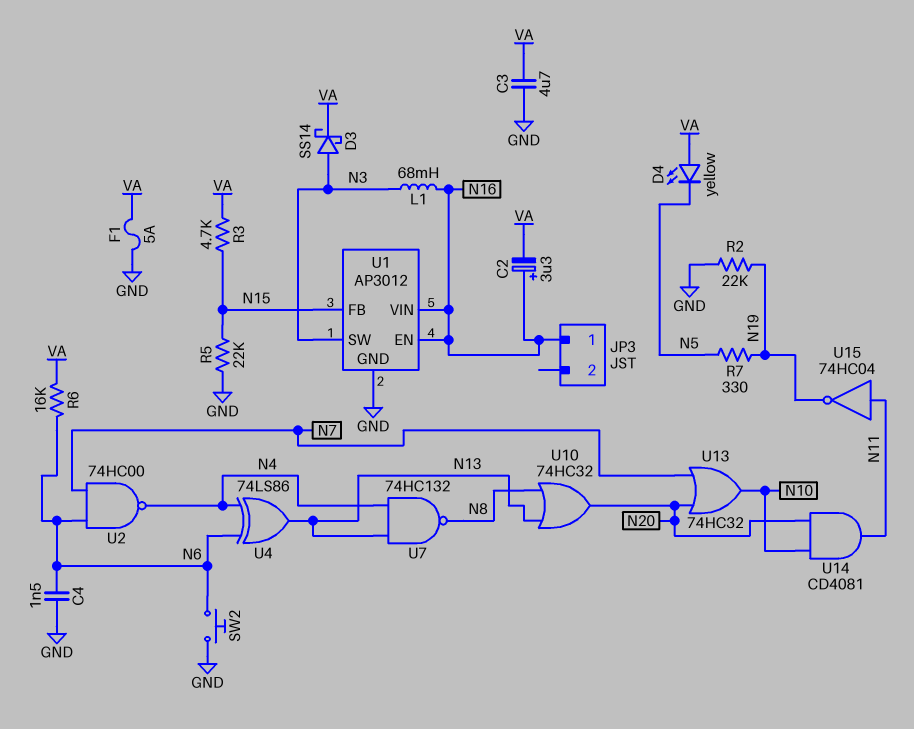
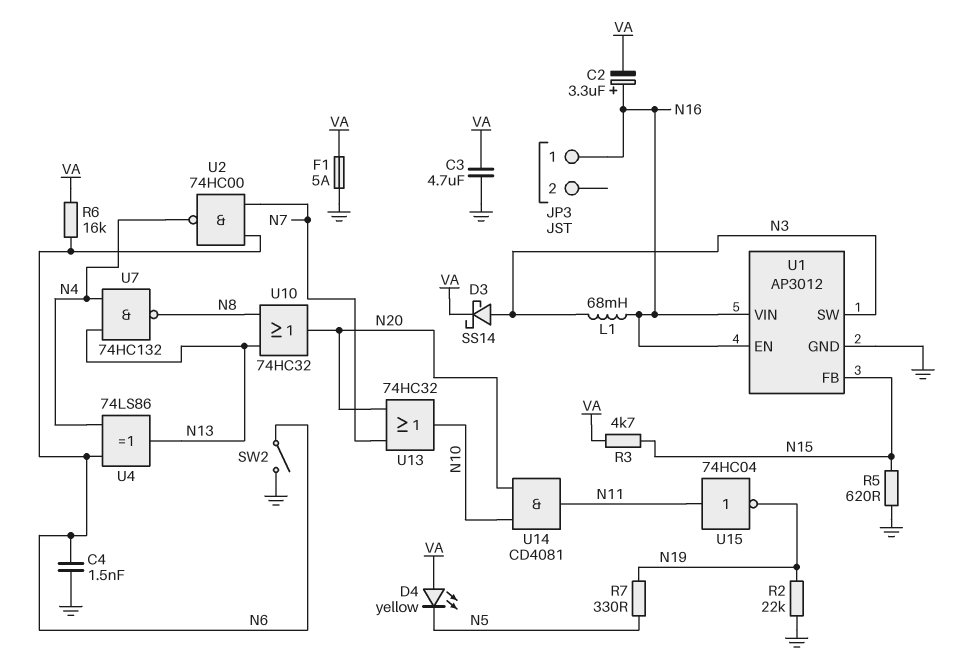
R5: 22k (GND, N15) -> 620 (GND, N15)
SW2: button (GND, N6) -> switch (GND, N6)

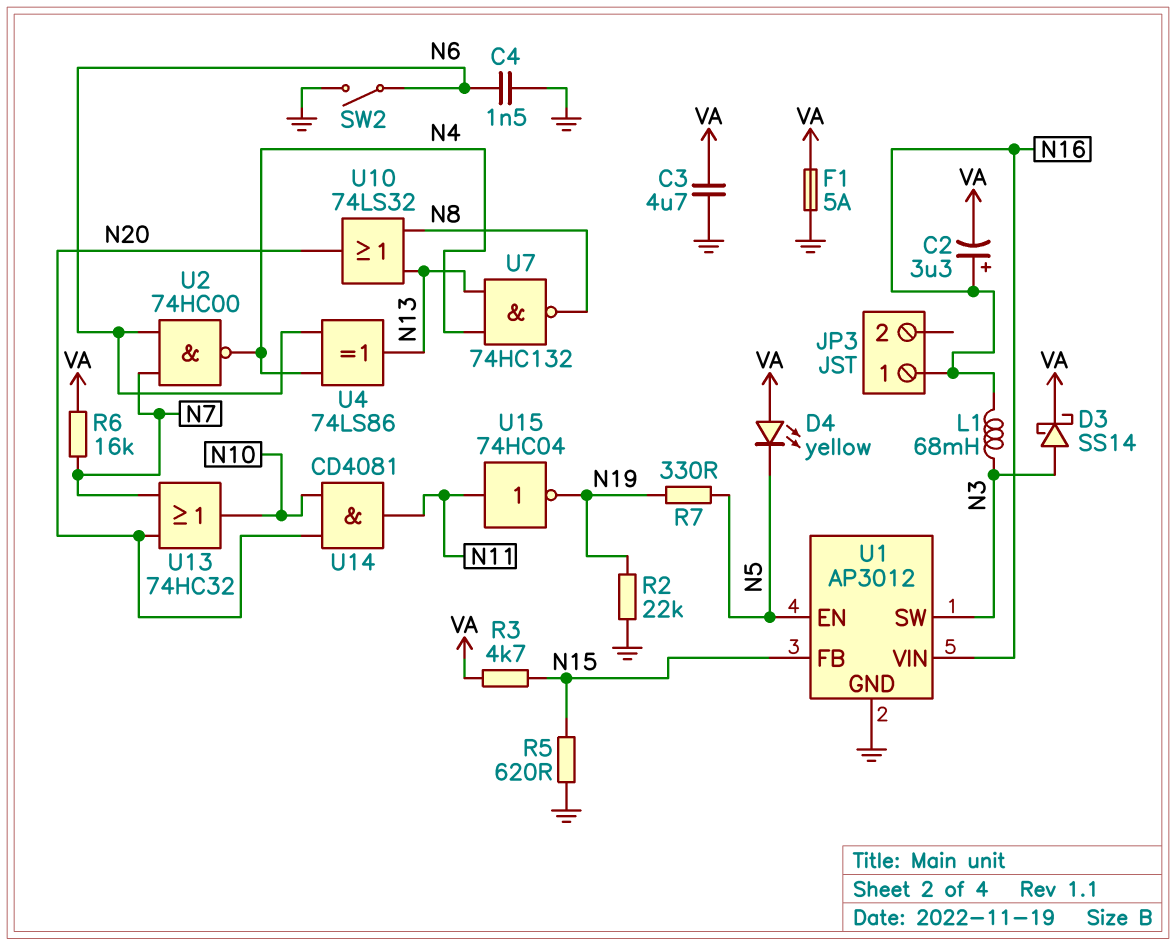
R6: 16k (N6, VA) -> 16k (N7, VA)
U1 pin EN: N16 -> N5
U10: OR 74HC32 (in N8, in N13, out N20) -> OR 74LS32 (in N8, in N13, out N20)

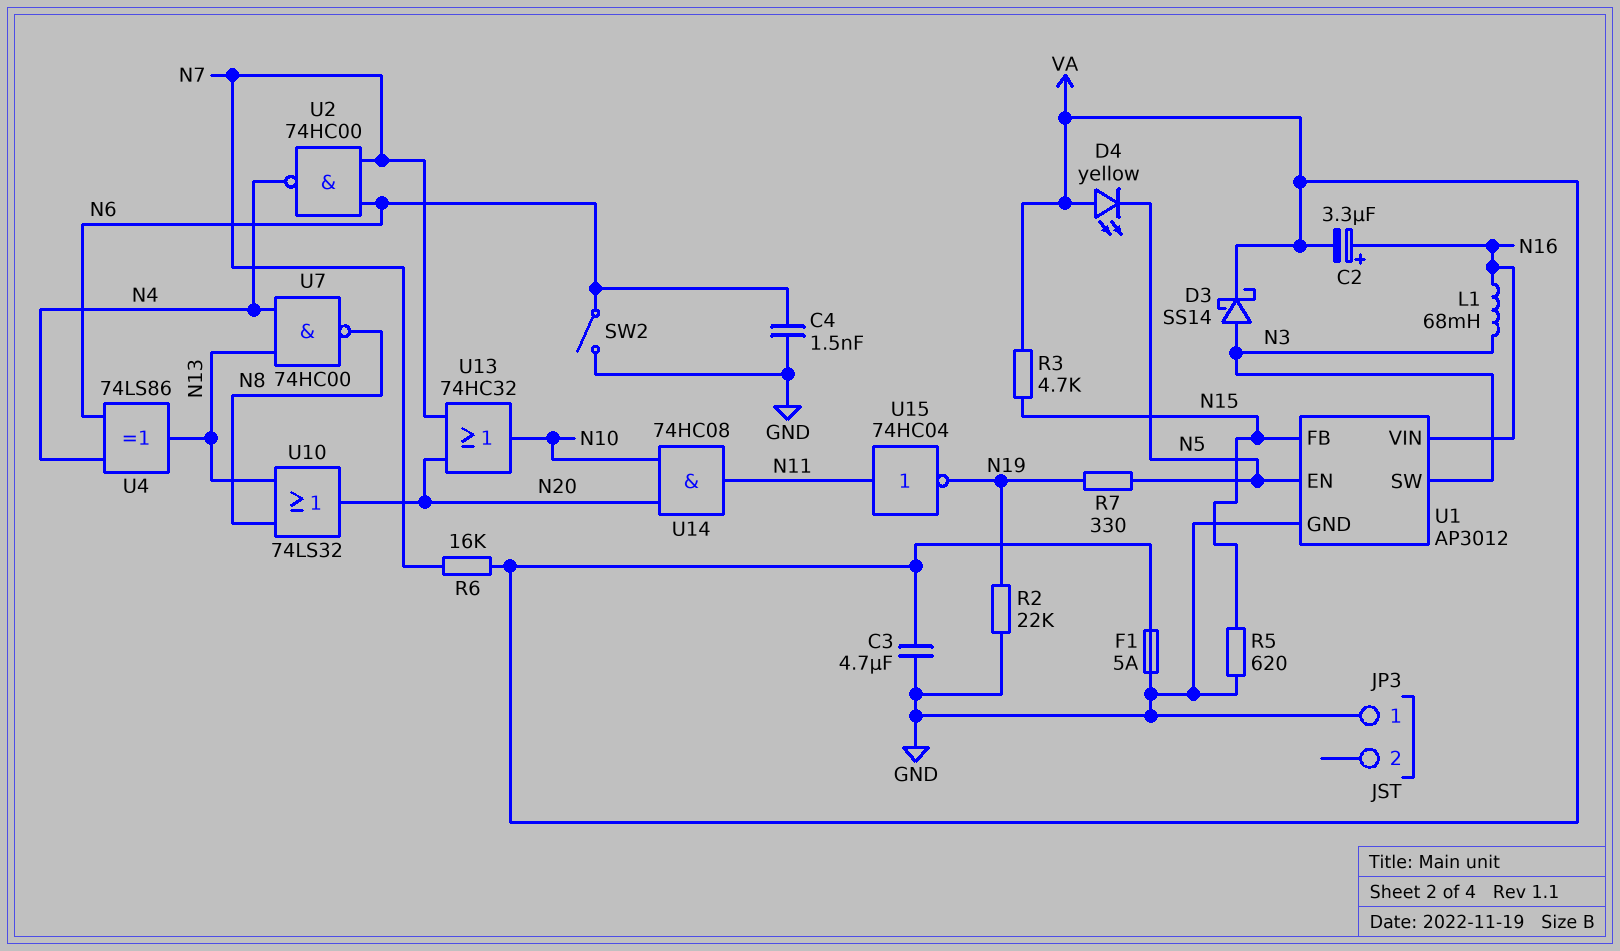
JP3 pin 1: N16 -> GND
U7: NAND 74HC132 (in N4, in N13, out N8) -> NAND 74HC00 (in N4, in N13, out N8)
U14: AND CD4081 (in N10, in N20, out N11) -> AND 74HC08 (in N10, in N20, out N11)

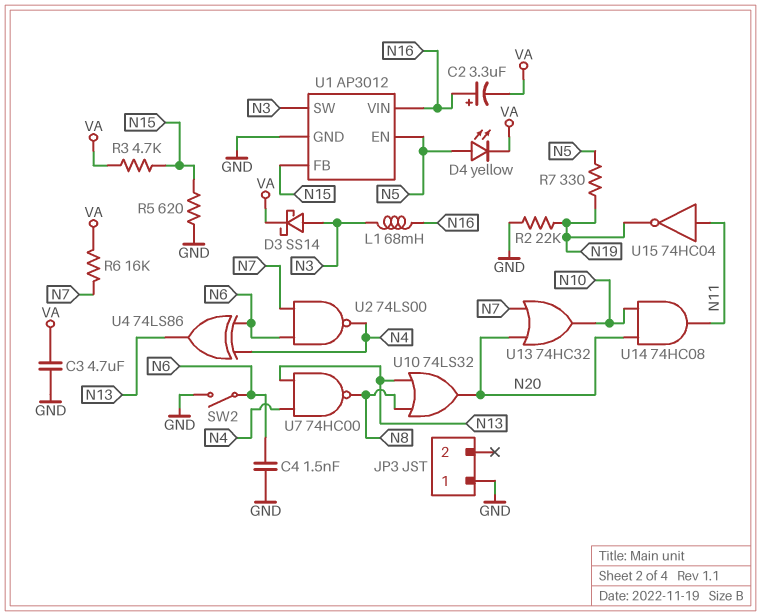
D4: LED yellow (A VA, K N5) -> LED yellow (A N5, K VA)
F1: 5A (GND, VA) -> none
U2: NAND 74HC00 (in N6, in N7, out N4) -> NAND 74LS00 (in N6, in N7, out N4)

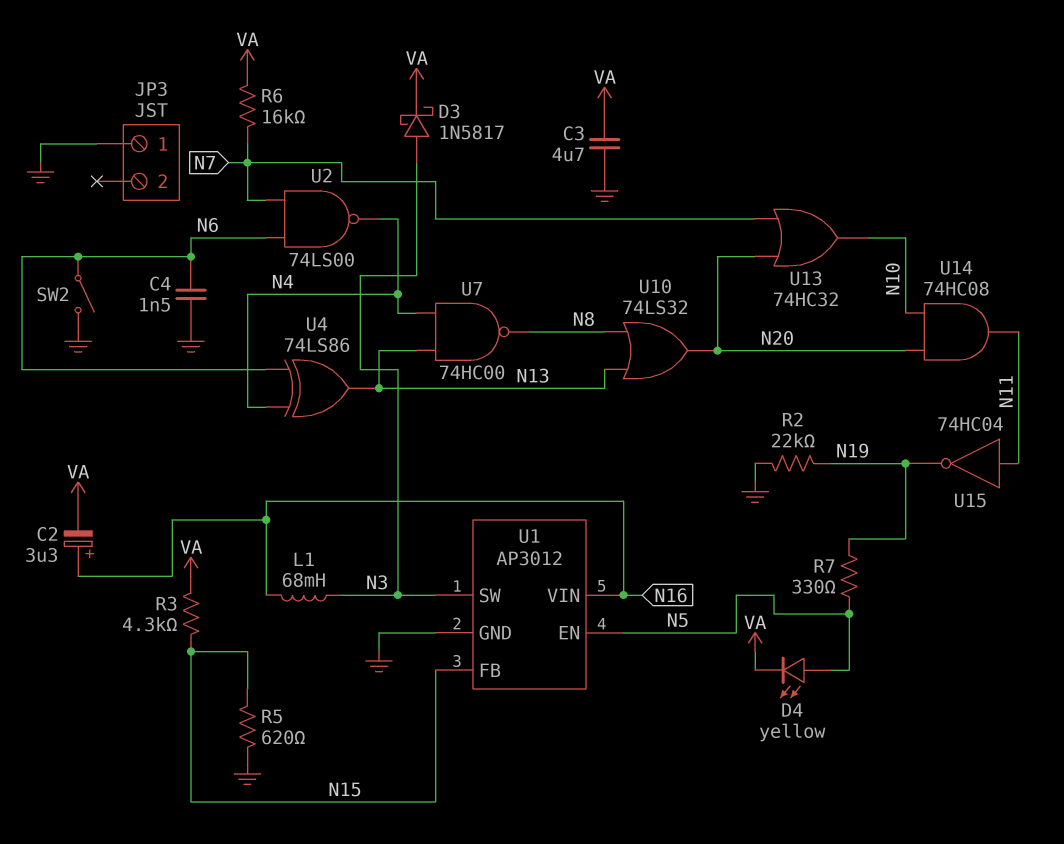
D3: schottky SS14 (A N3, K VA) -> schottky 1N5817 (A N3, K VA)
R3: 4.7k (N15, VA) -> 4.3k (N15, VA)

